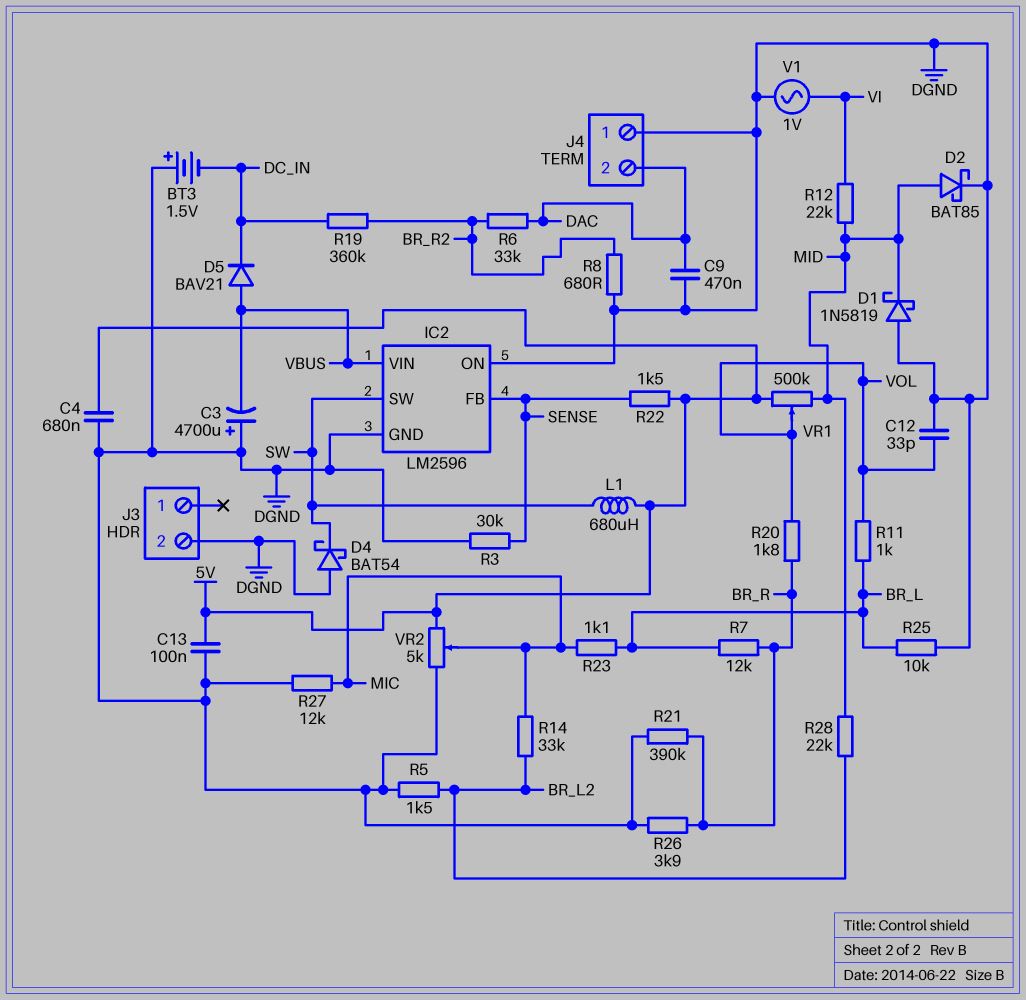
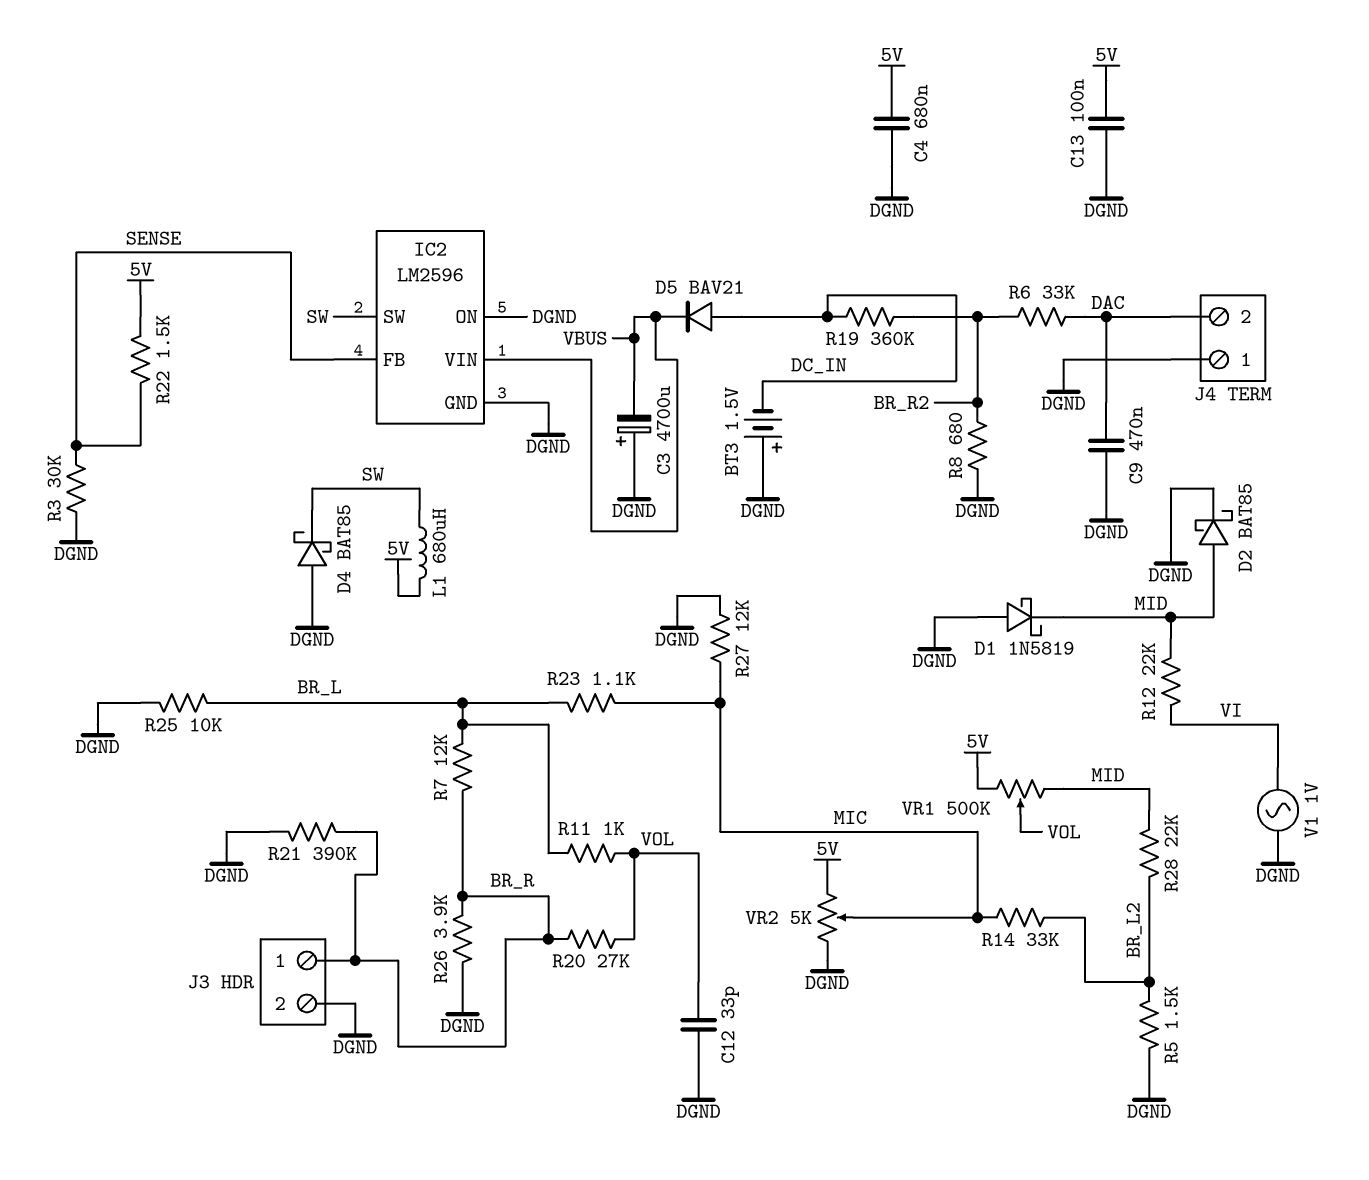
D4: schottky BAT54 (A DGND, K SW) -> schottky BAT85 (A DGND, K SW)
D5: diode BAV21 (A VBUS, K DC_IN) -> diode BAV21 (A DC_IN, K VBUS)
J3 pin 1: none -> BR_R
R20: 1.8k (BR_R, VOL) -> 27k (BR_R, VOL)

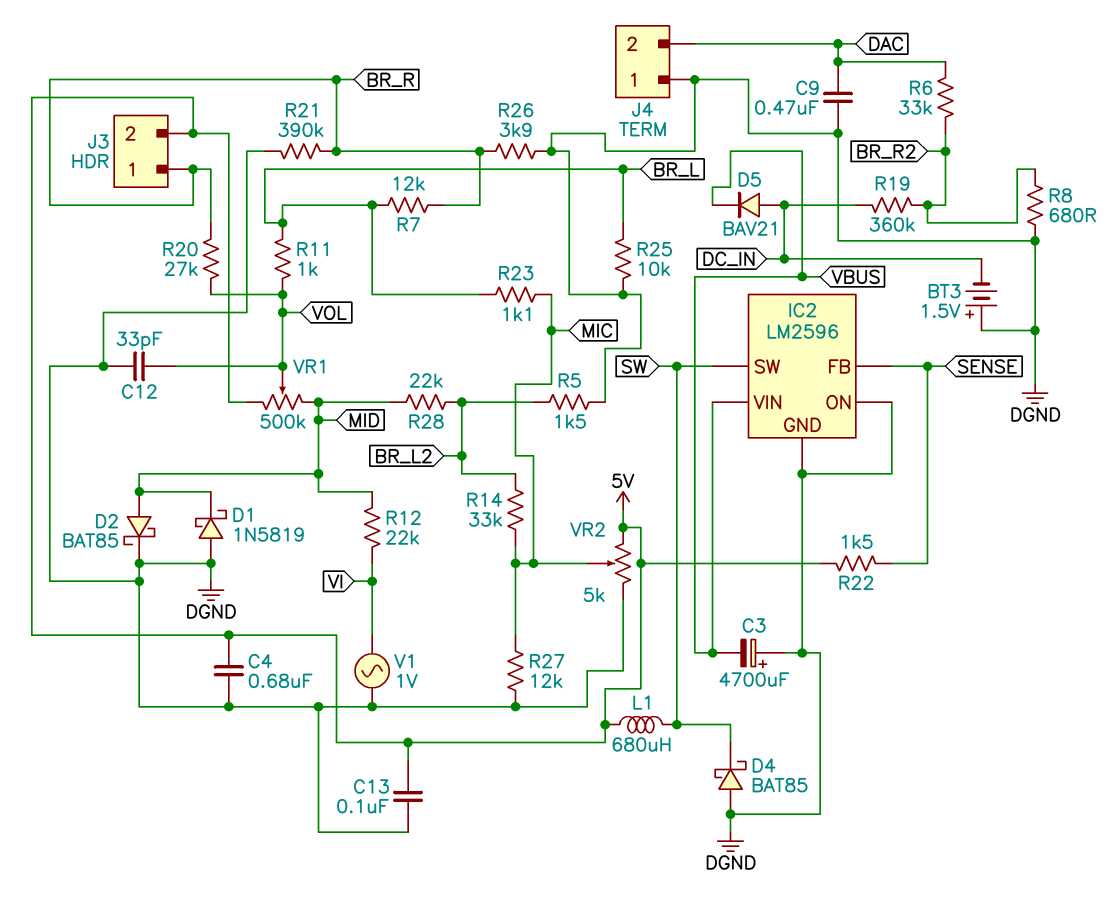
J3 pin 2: DGND -> 5V
R3: 30k (DGND, SENSE) -> none

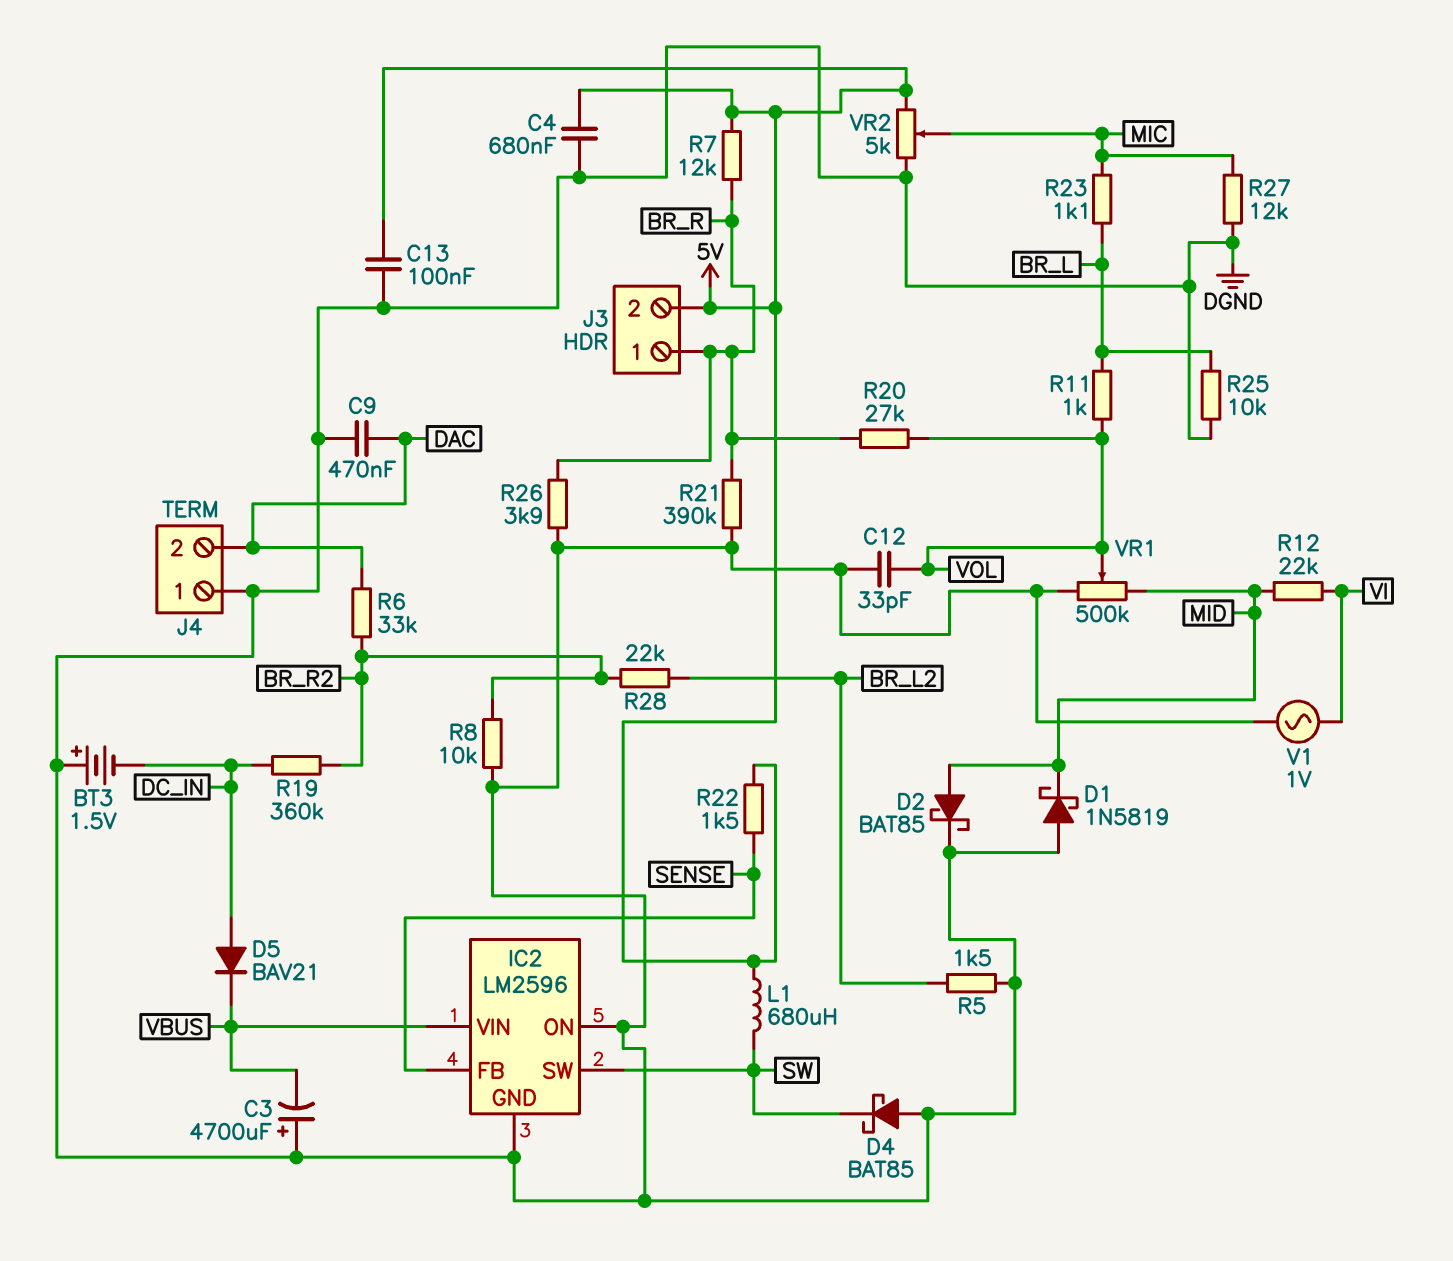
R7: 12k (BR_L, BR_R) -> 12k (5V, BR_R)
R8: 680 (BR_R2, DGND) -> 10k (BR_R2, DGND)
R14: 33k (BR_L2, MIC) -> none
R28: 22k (BR_L2, MID) -> 22k (BR_L2, BR_R2)
VR1: 500k (5V, MID, wiper VOL) -> 500k (DGND, MID, wiper VOL)

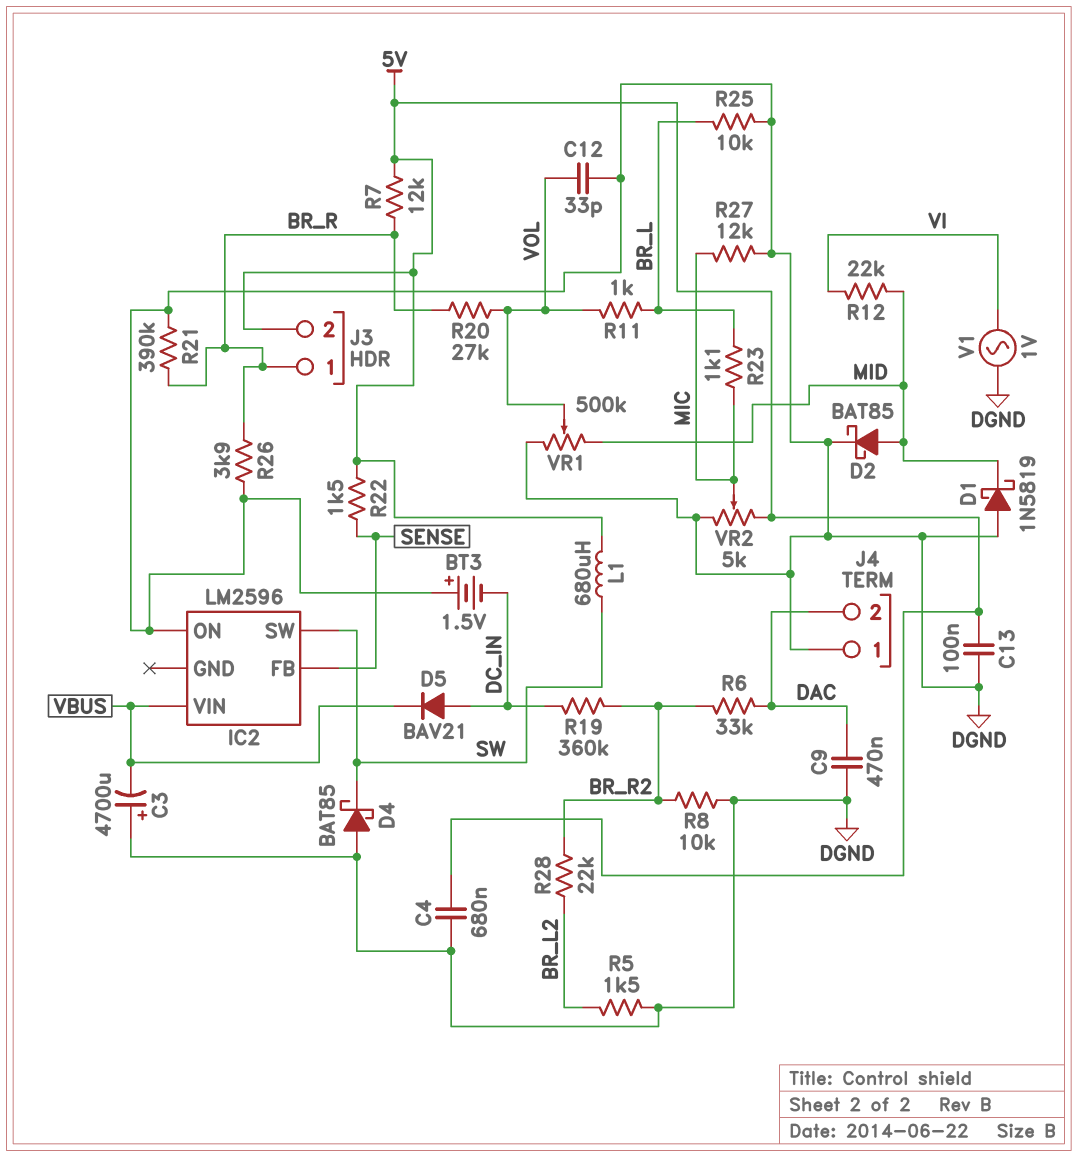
IC2 pin GND: DGND -> none

